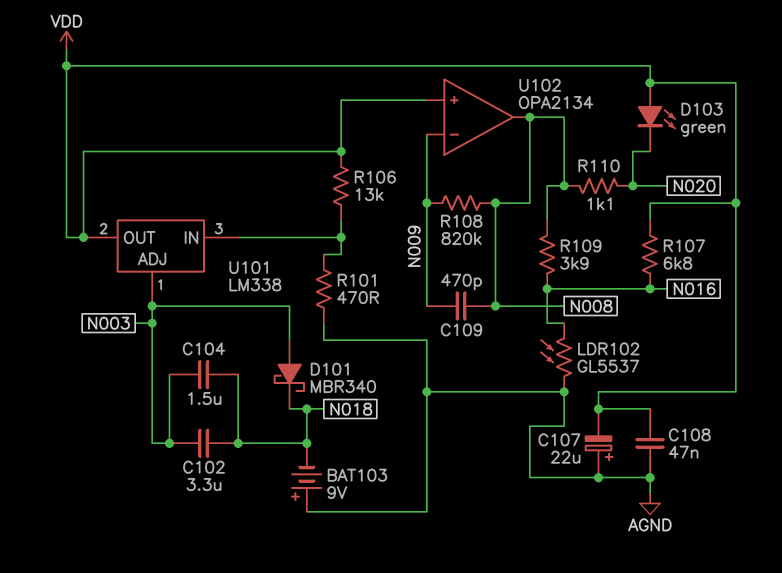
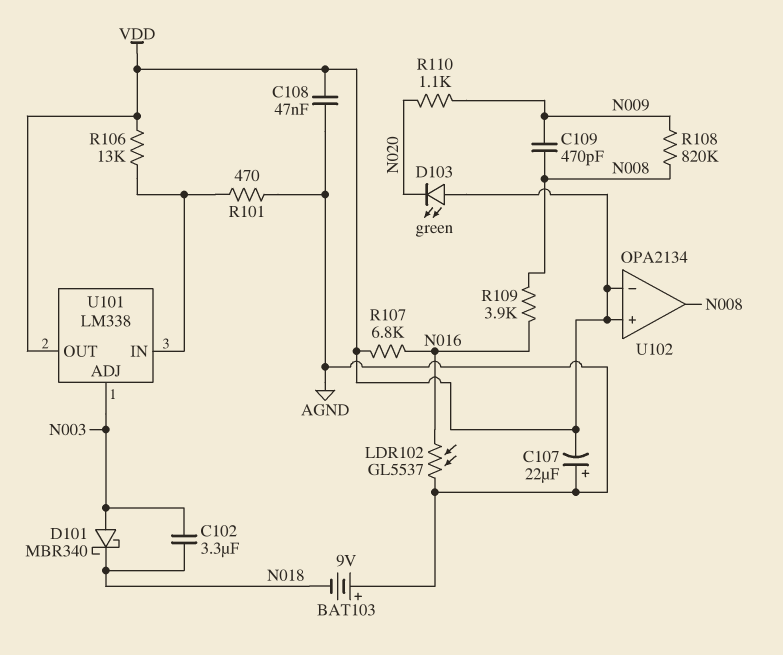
C104: 1.5uF (N003, N018) -> none
R110: 1.1k (N008, N020) -> 1.1k (N009, N020)
U102 pin in-: N009 -> VDD

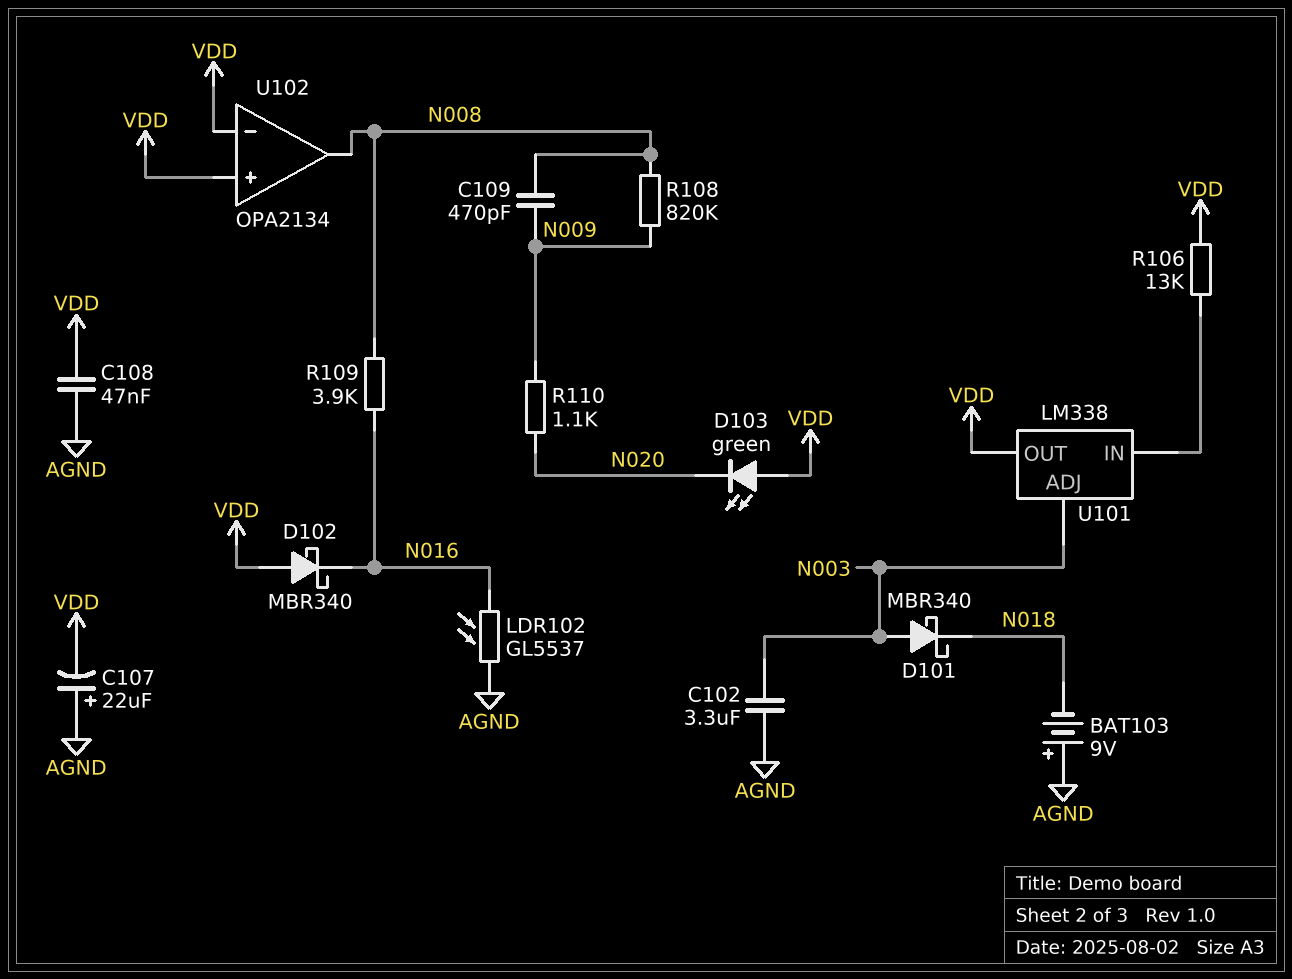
C102: 3.3uF (N003, N018) -> 3.3uF (AGND, N003)
D102: none -> schottky MBR340 (A VDD, K N016)
R101: 470 (AGND, U101/IN) -> none
R107: 6.8k (N016, VDD) -> none

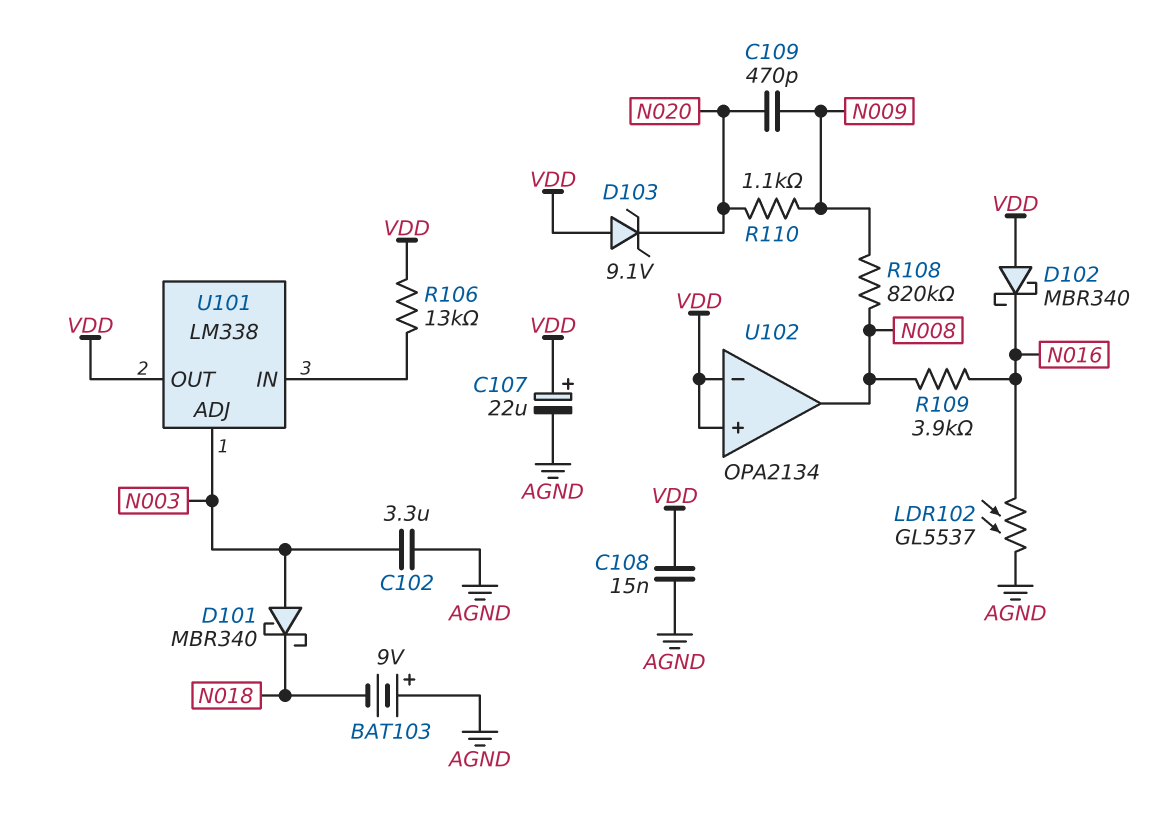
C107: 22uF (plus AGND, minus VDD) -> 22uF (plus VDD, minus AGND)
C108: 47nF (AGND, VDD) -> 15nF (AGND, VDD)
C109: 470pF (N008, N009) -> 470pF (N009, N020)
D103: LED green (A VDD, K N020) -> zener 9.1V (A VDD, K N020)

